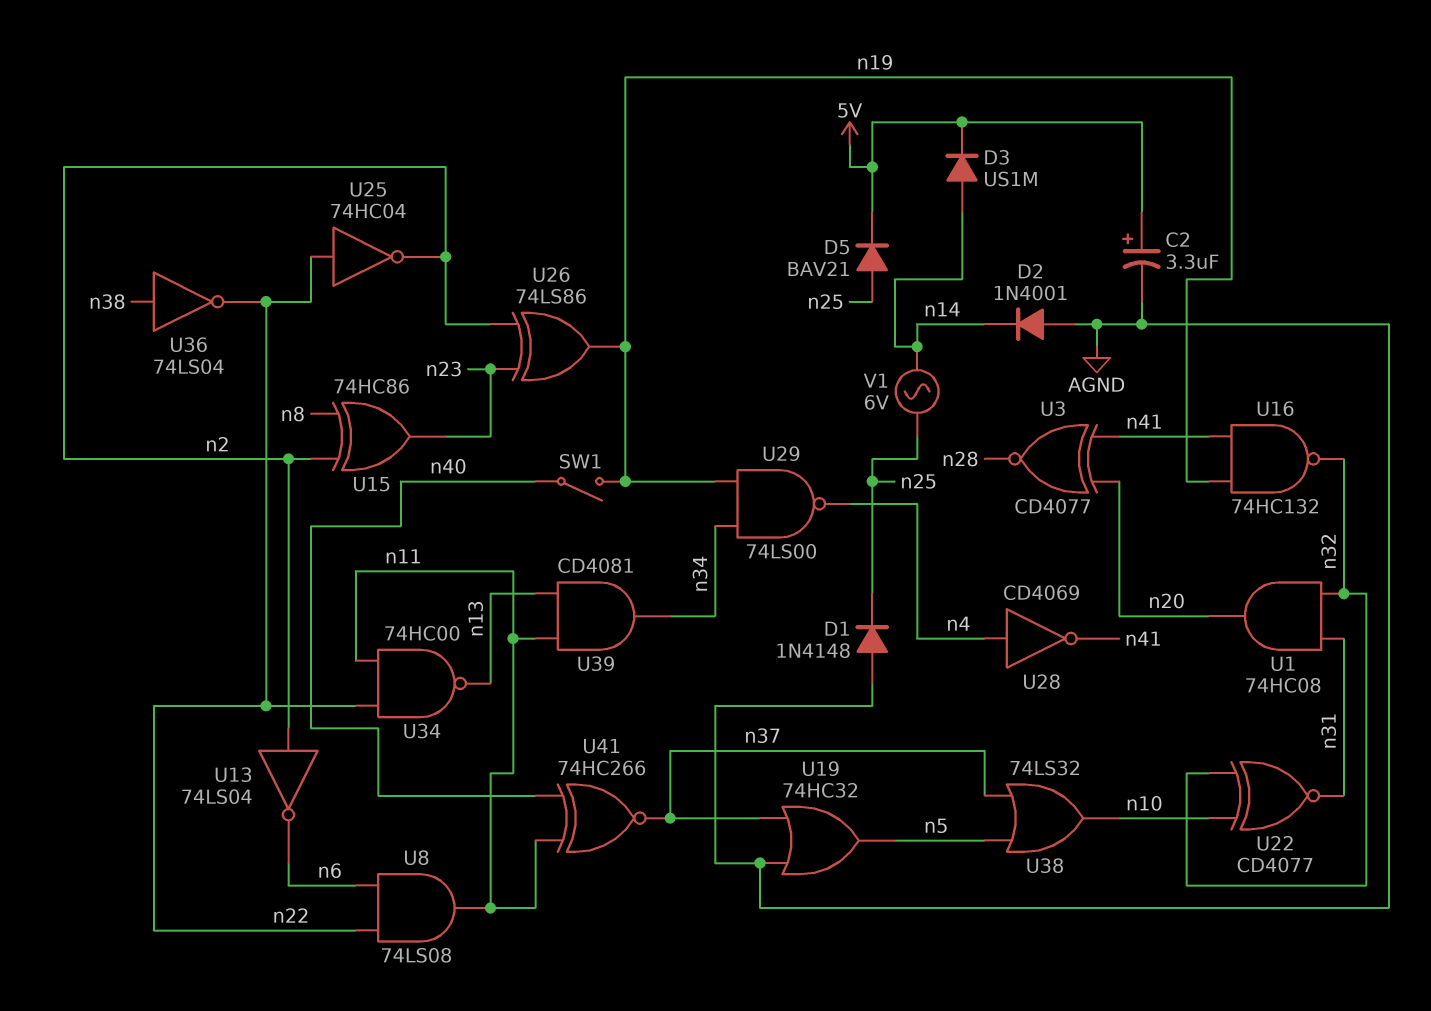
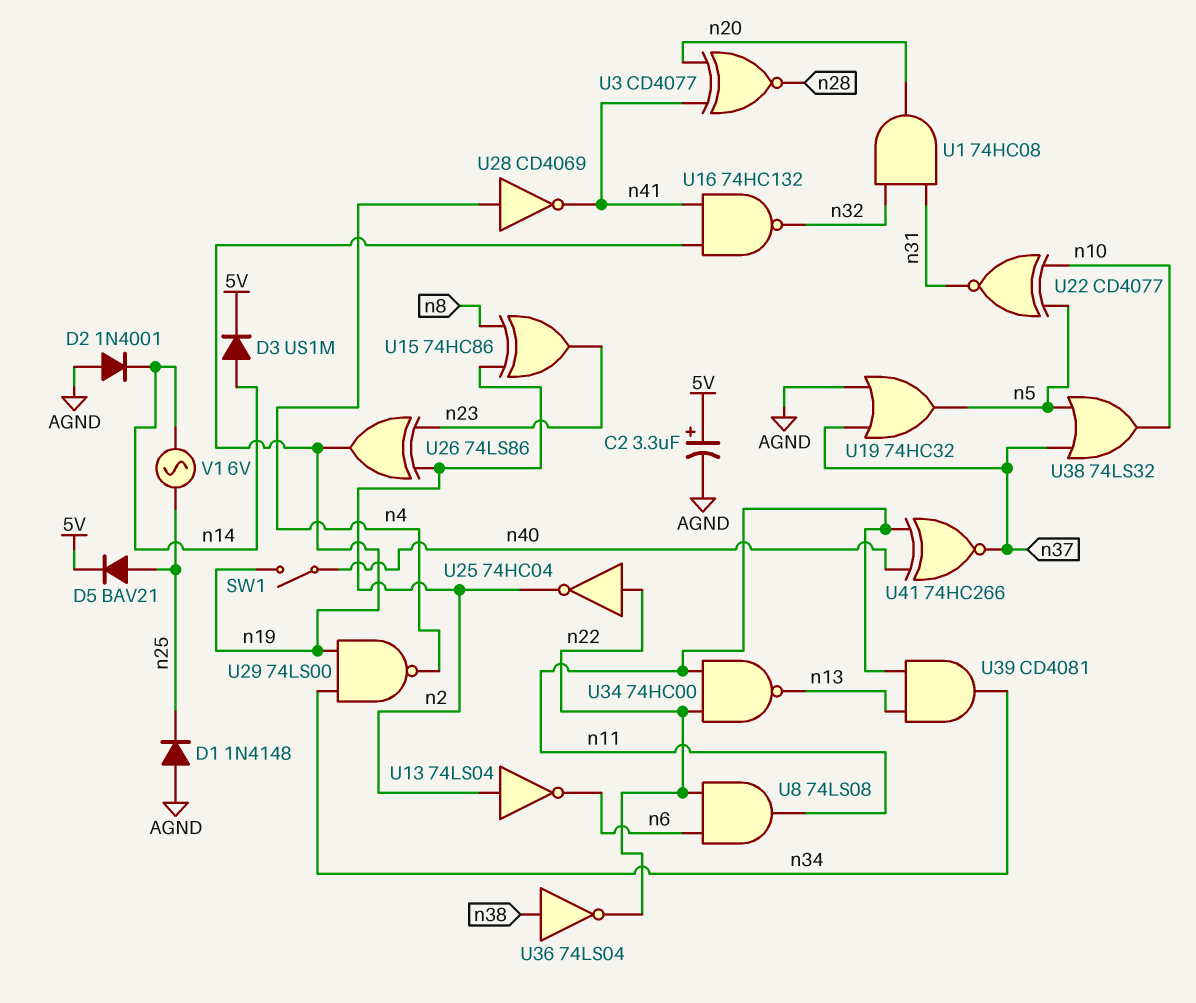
U22: XNOR CD4077 (in n10, in n32, out n31) -> XNOR CD4077 (in n5, in n10, out n31)

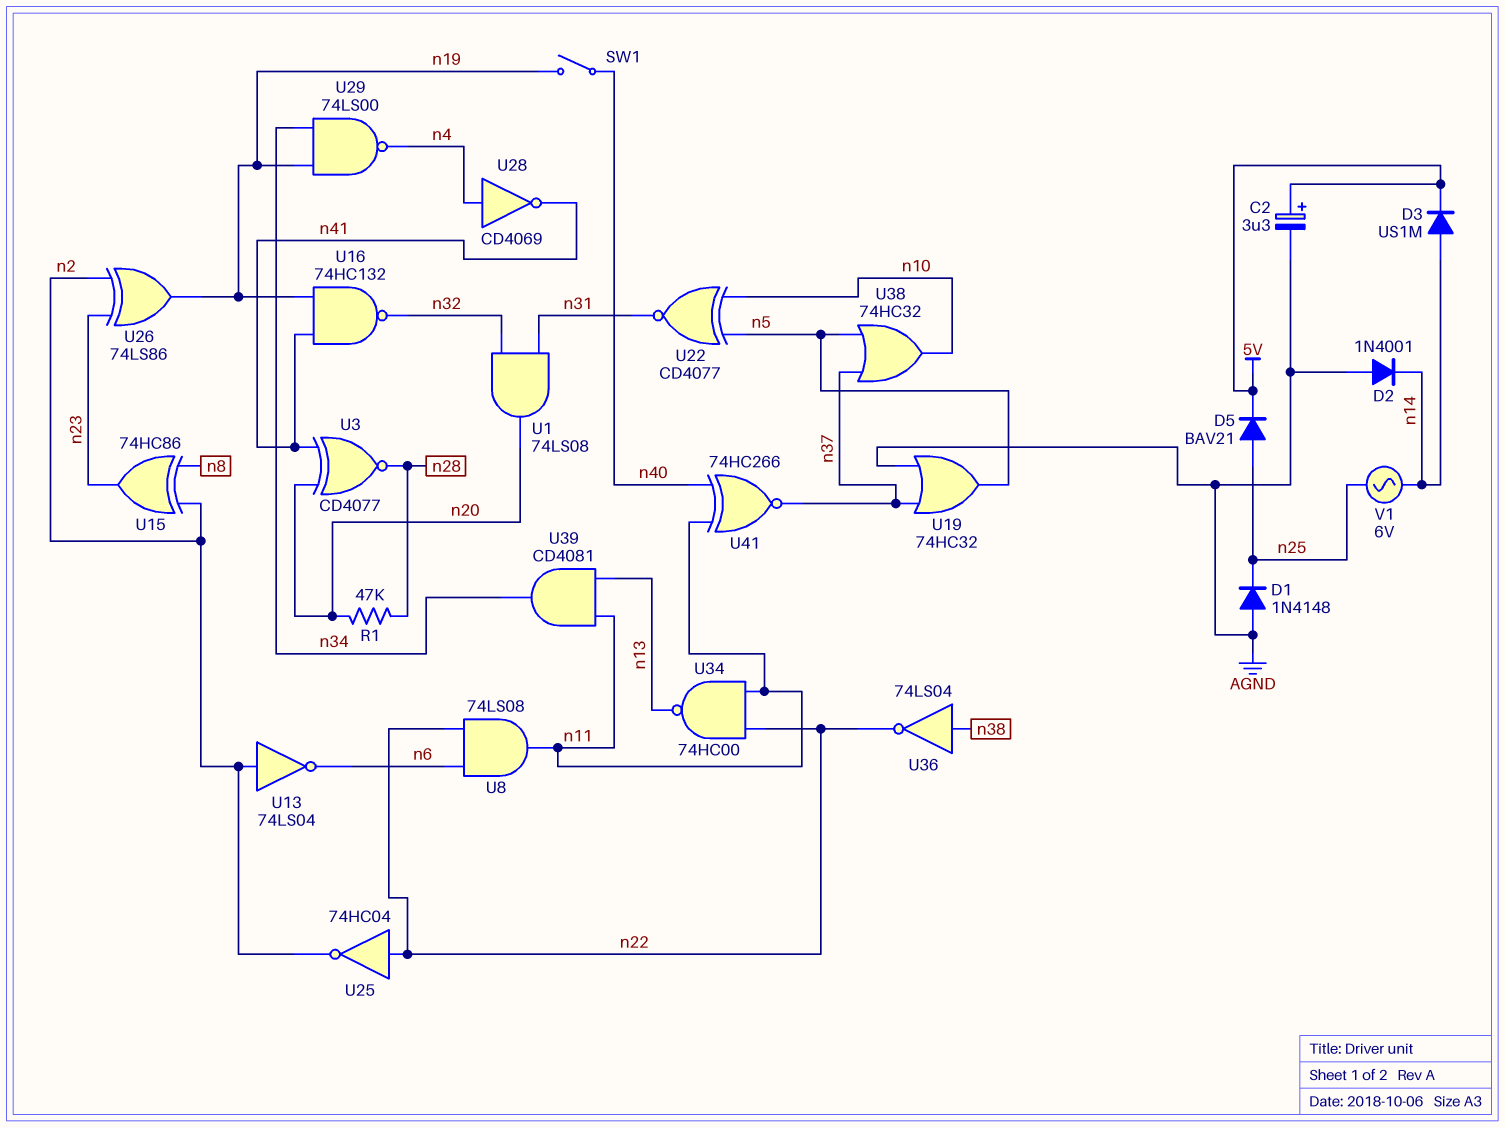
R1: none -> 47k (n20, n28)
U1: AND 74HC08 (in n31, in n32, out n20) -> AND 74LS08 (in n31, in n32, out n20)
U38: OR 74LS32 (in n5, in n37, out n10) -> OR 74HC32 (in n5, in n37, out n10)

